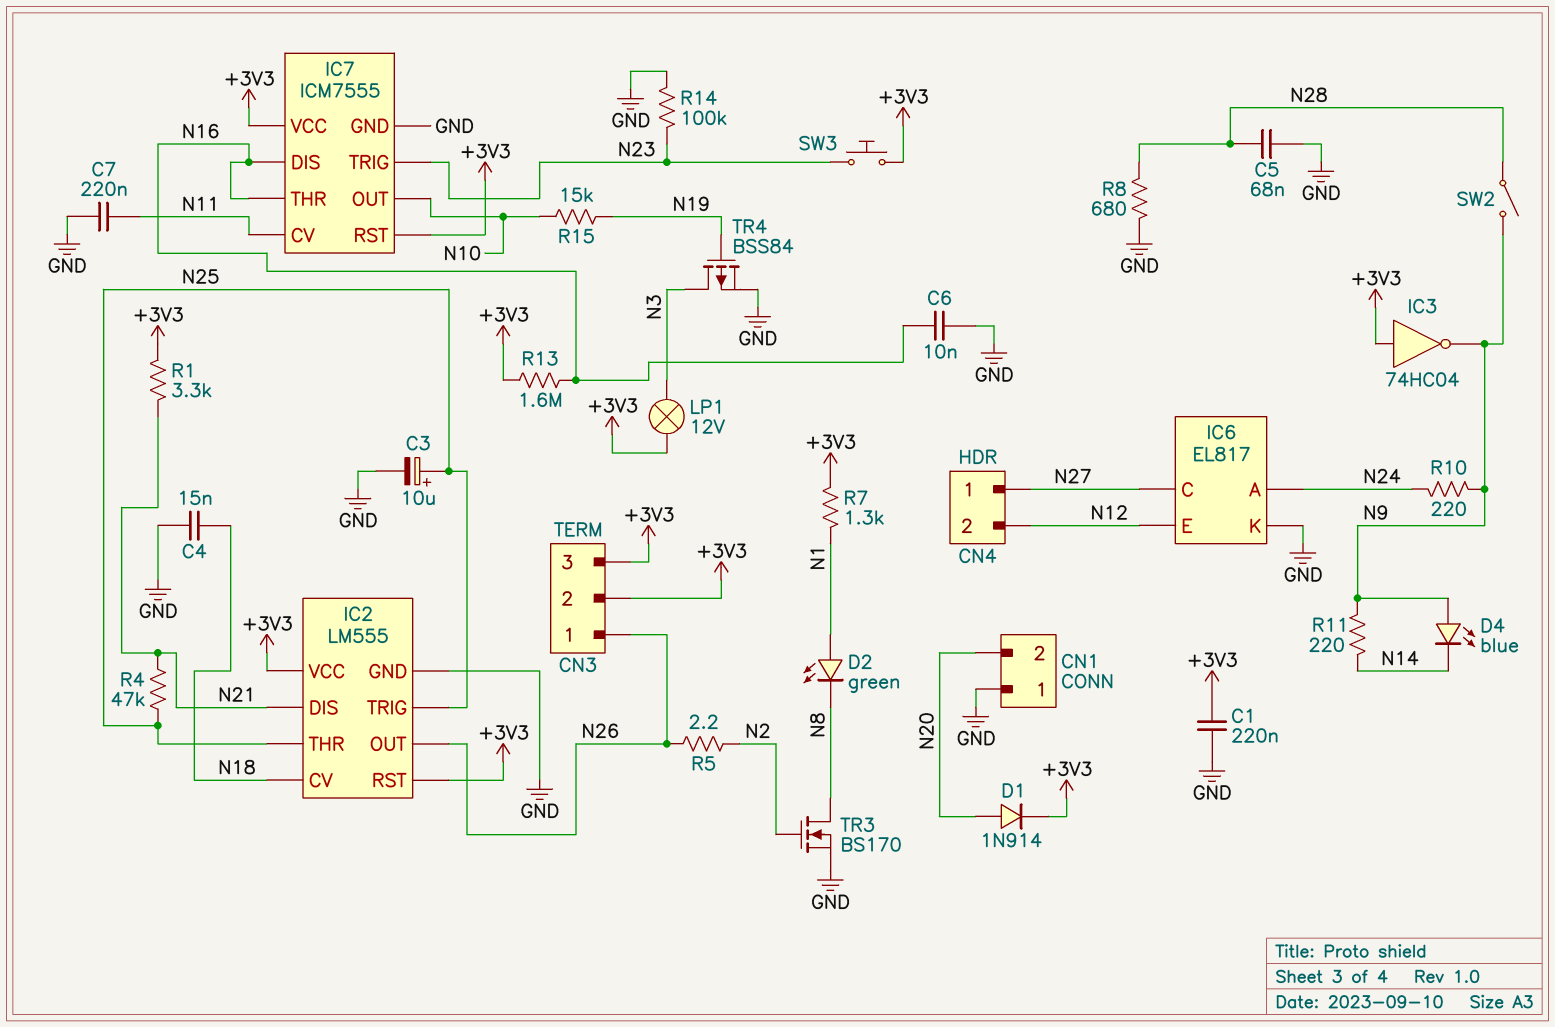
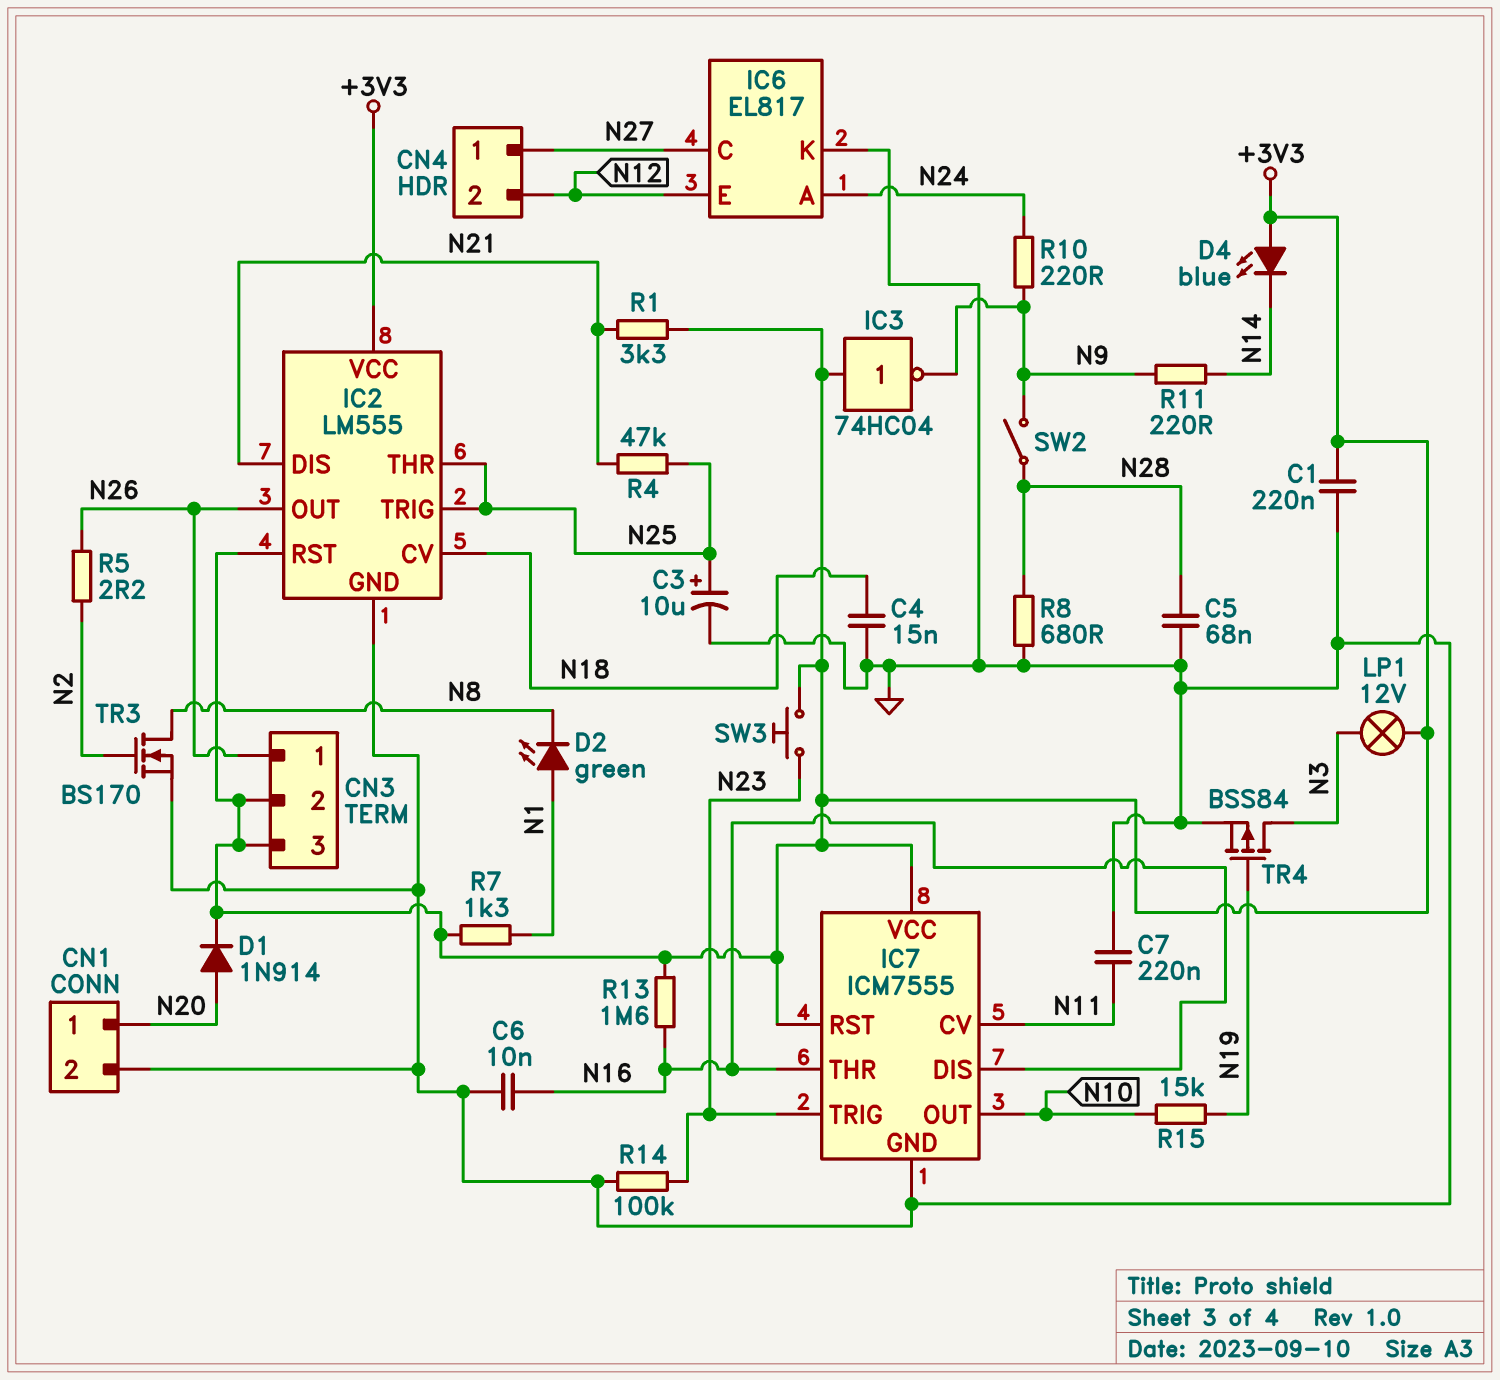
CN1 pin 1: GND -> N20
CN1 pin 2: N20 -> GND
D4: LED blue (A N9, K N14) -> LED blue (A +3V3, K N14)

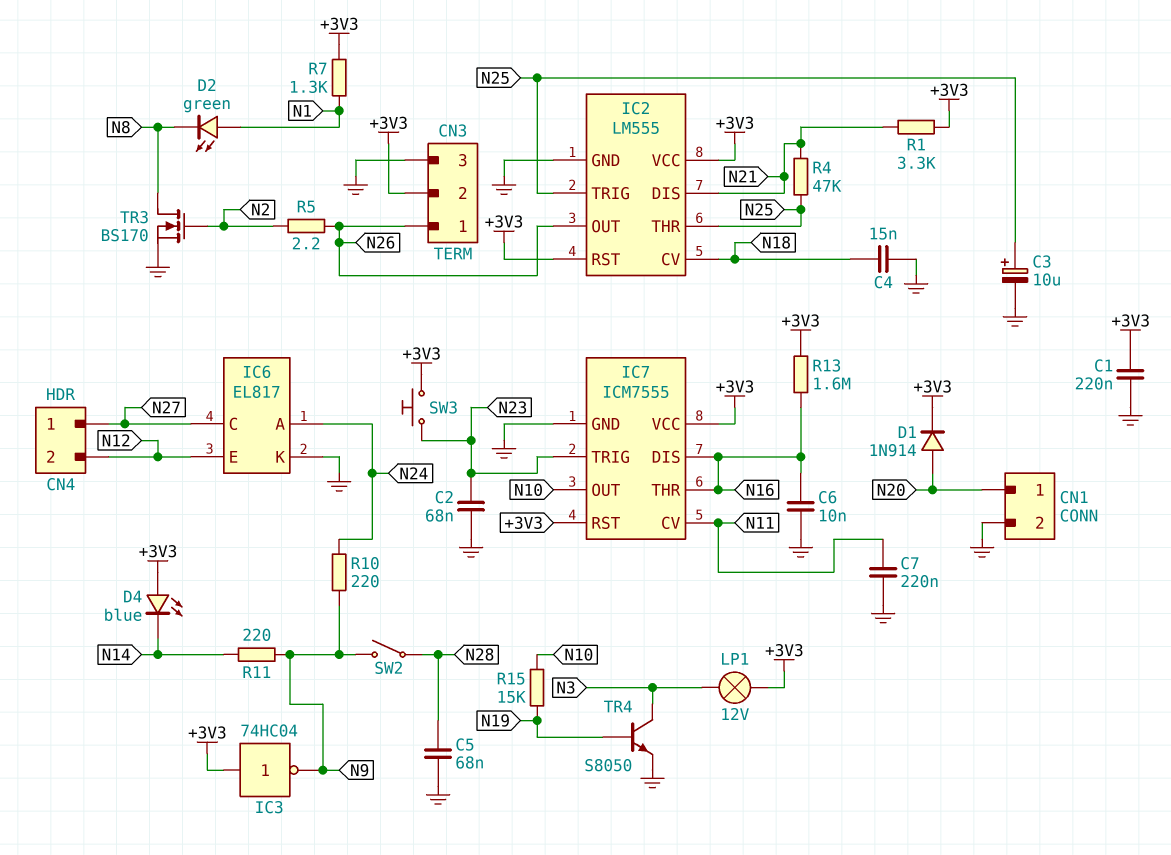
C2: none -> 68nF (GND, N23)
CN3 pin 3: +3V3 -> GND
R8: 680 (GND, N28) -> none
R14: 100k (GND, N23) -> none
TR4: PMOS BSS84 (G N19, D N3, S GND) -> NPN S8050 (B N19, C N3, E GND)

